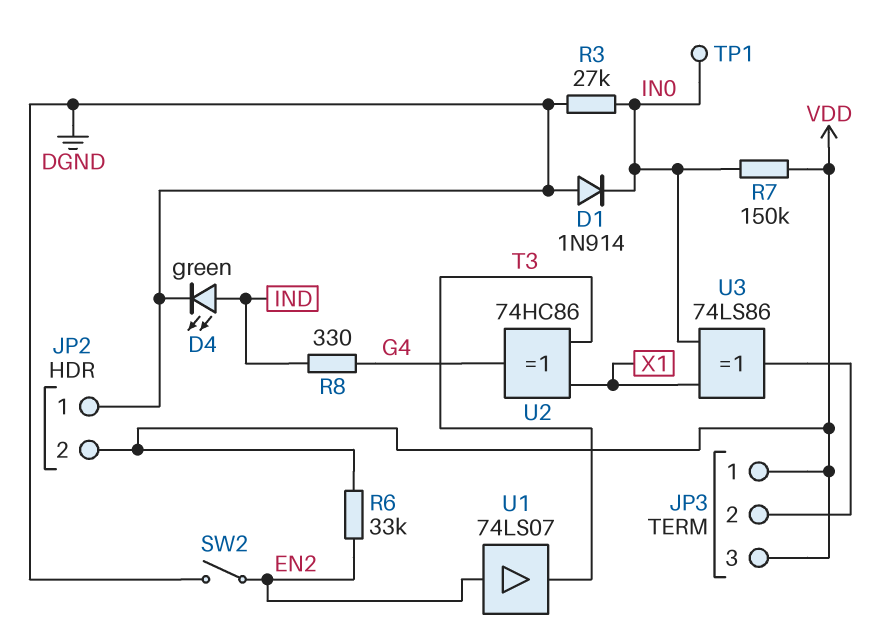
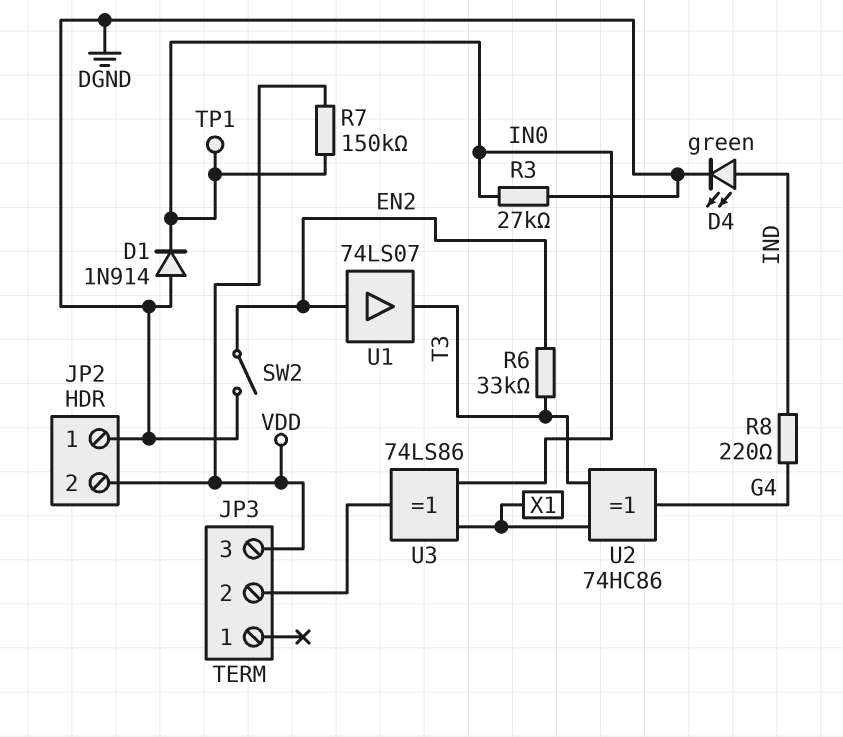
JP3 pin 1: VDD -> none
R6: 33k (EN2, VDD) -> 33k (EN2, T3)
R8: 330 (G4, IND) -> 220 (G4, IND)

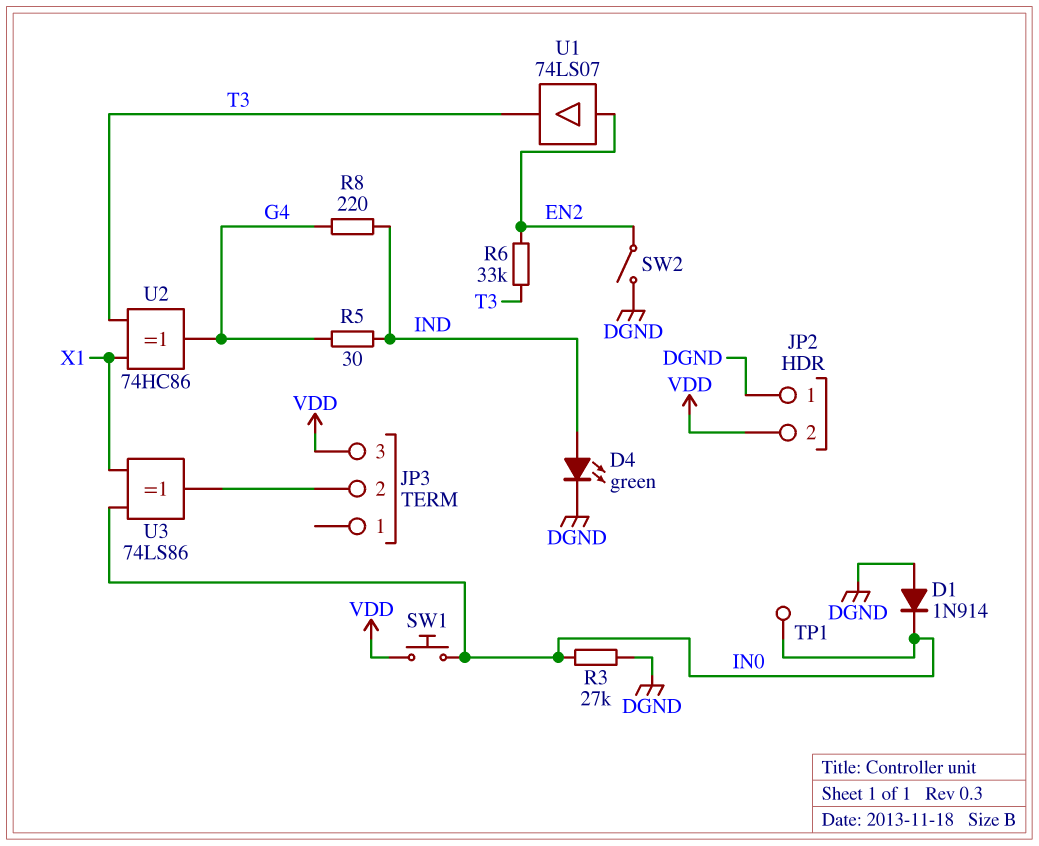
R5: none -> 30 (G4, IND)
R7: 150k (IN0, VDD) -> none
SW1: none -> button (IN0, VDD)

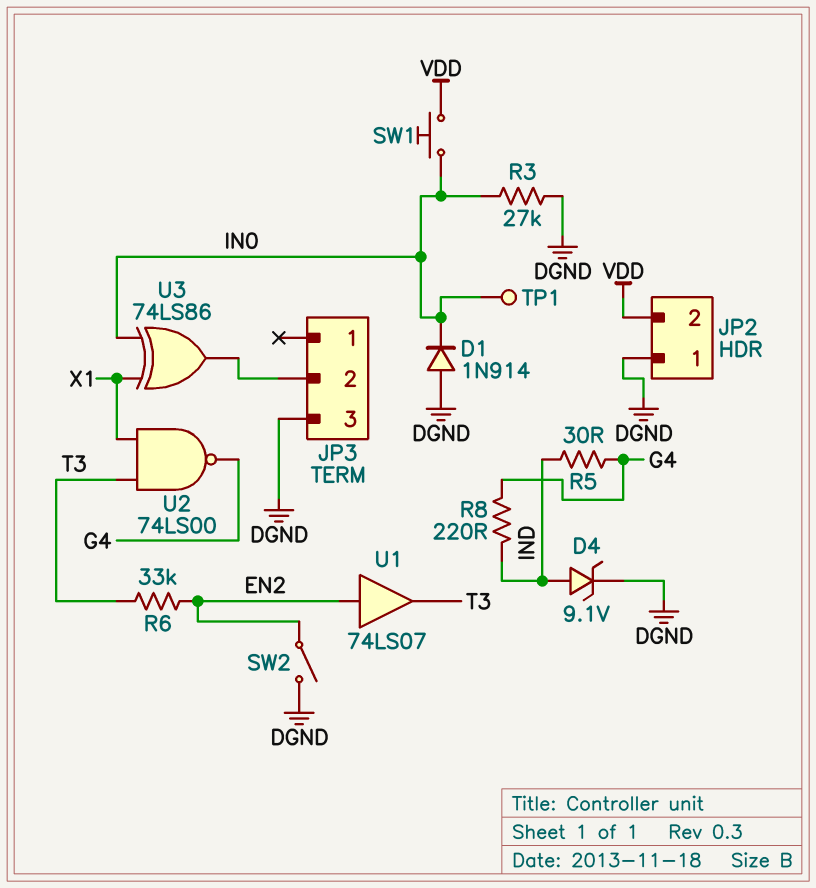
D4: LED green (A IND, K DGND) -> zener 9.1V (A IND, K DGND)
JP3 pin 3: VDD -> DGND
U2: XOR 74HC86 (in T3, in X1, out G4) -> NAND 74LS00 (in T3, in X1, out G4)

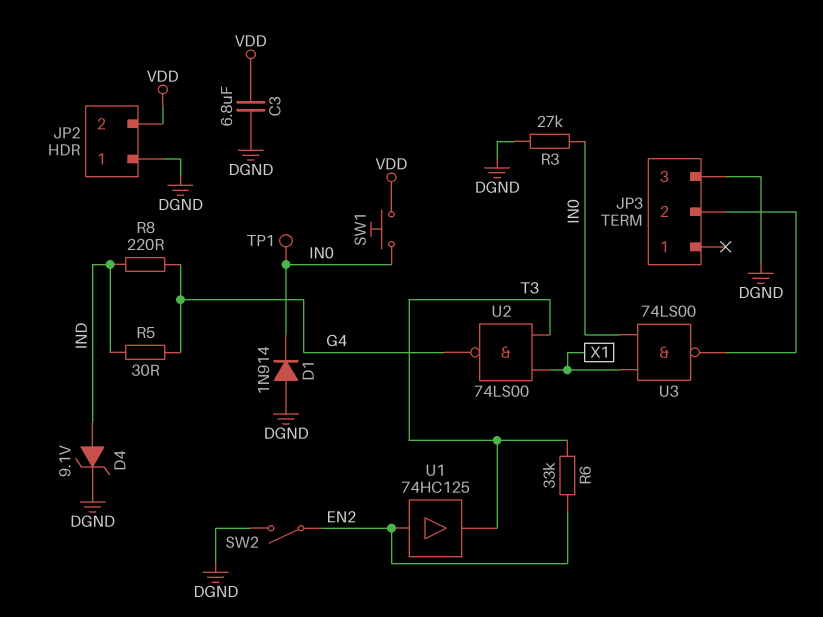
C3: none -> 6.8uF (DGND, VDD)
U1: buffer 74LS07 (in EN2, out T3) -> buffer 74HC125 (in EN2, out T3)
U3: XOR 74LS86 (in IN0, in X1, out JP3/2) -> NAND 74LS00 (in IN0, in X1, out JP3/2)

